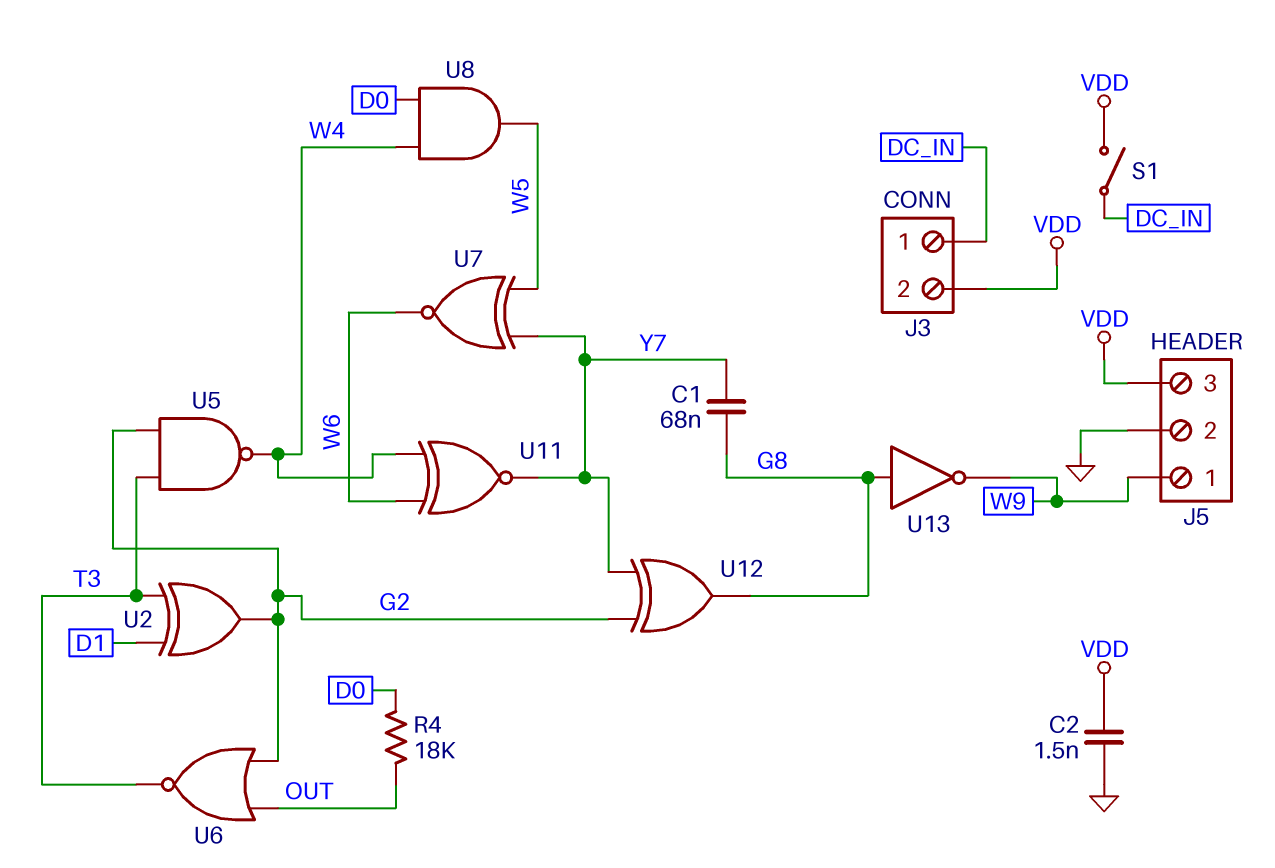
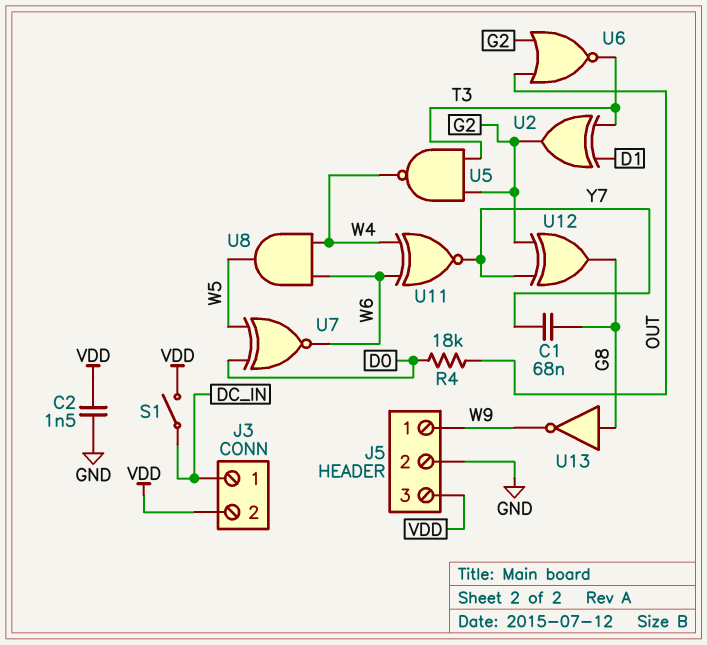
U7: XNOR (in W5, in Y7, out W6) -> XNOR (in D0, in W5, out W6)
U8: AND (in D0, in W4, out W5) -> AND (in W4, in W6, out W5)

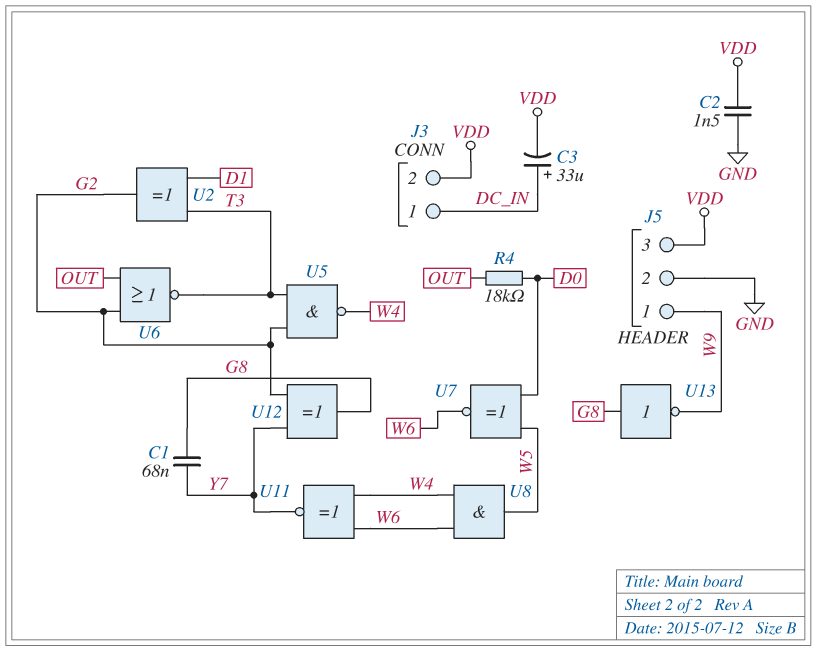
C3: none -> 33uF (plus DC_IN, minus VDD)
S1: switch (DC_IN, VDD) -> none

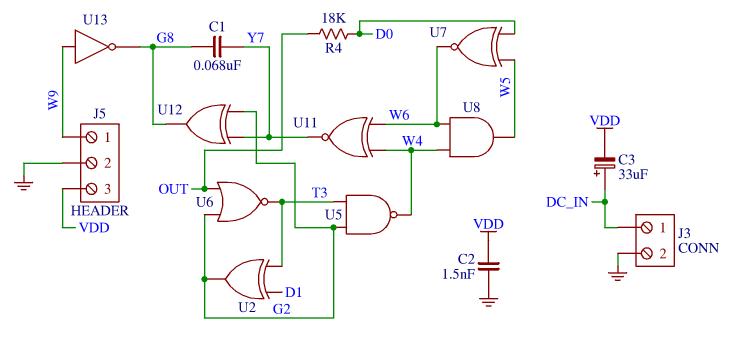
J3 pin 2: VDD -> GND
U13: NOT (in G8, out W9) -> NOT (in W9, out G8)

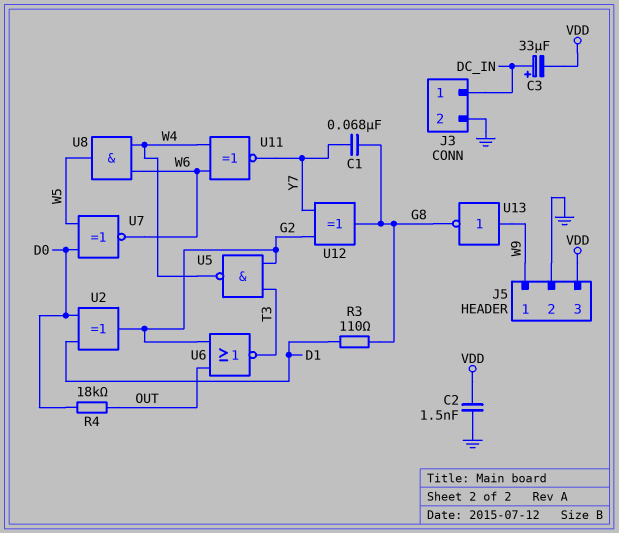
R3: none -> 110 (D1, G8)
U2: XOR (in D1, in T3, out G2) -> XOR (in D0, in D1, out G2)

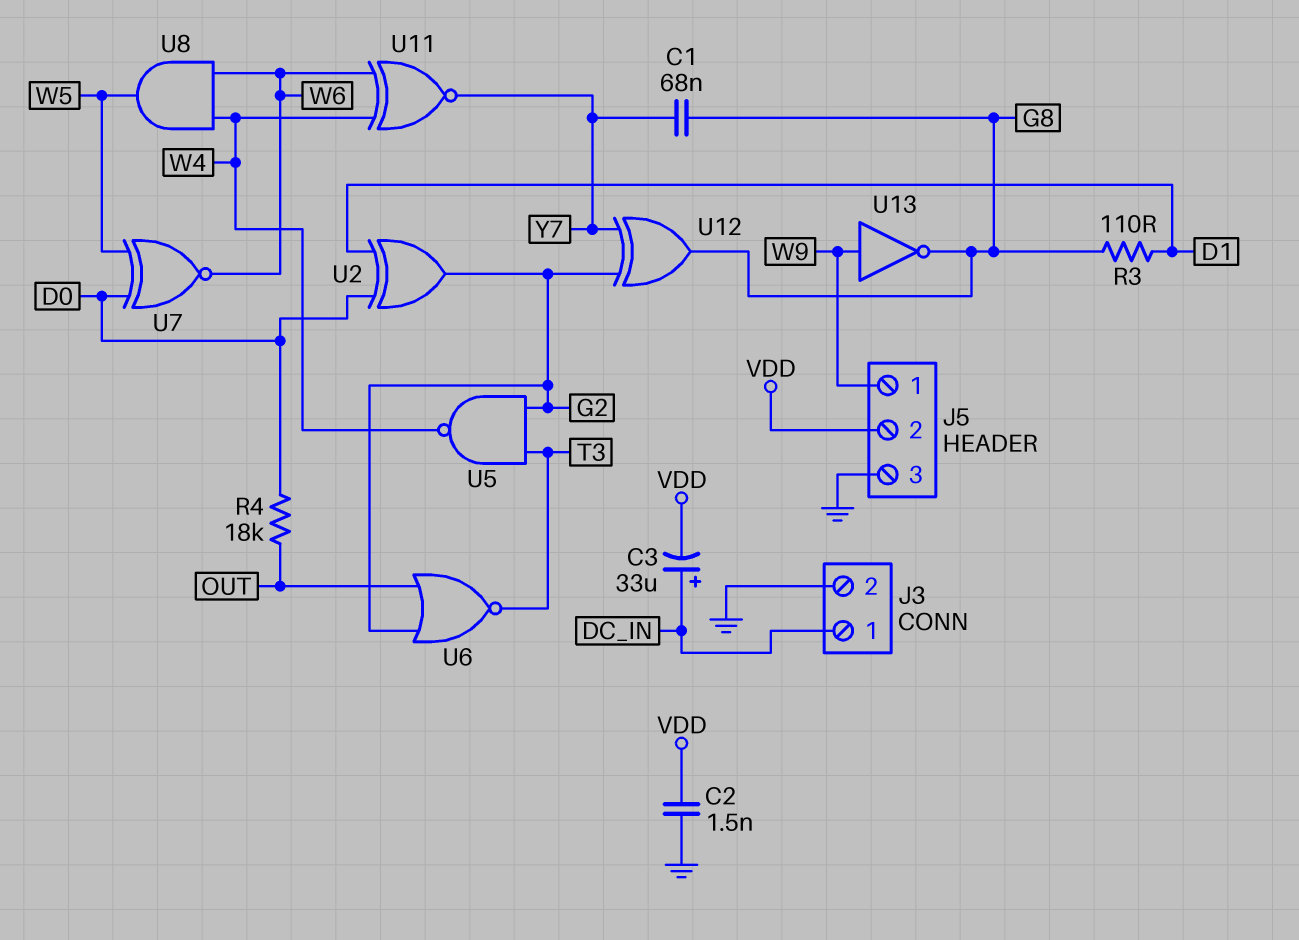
J5 pin 2: GND -> VDD
J5 pin 3: VDD -> GND

